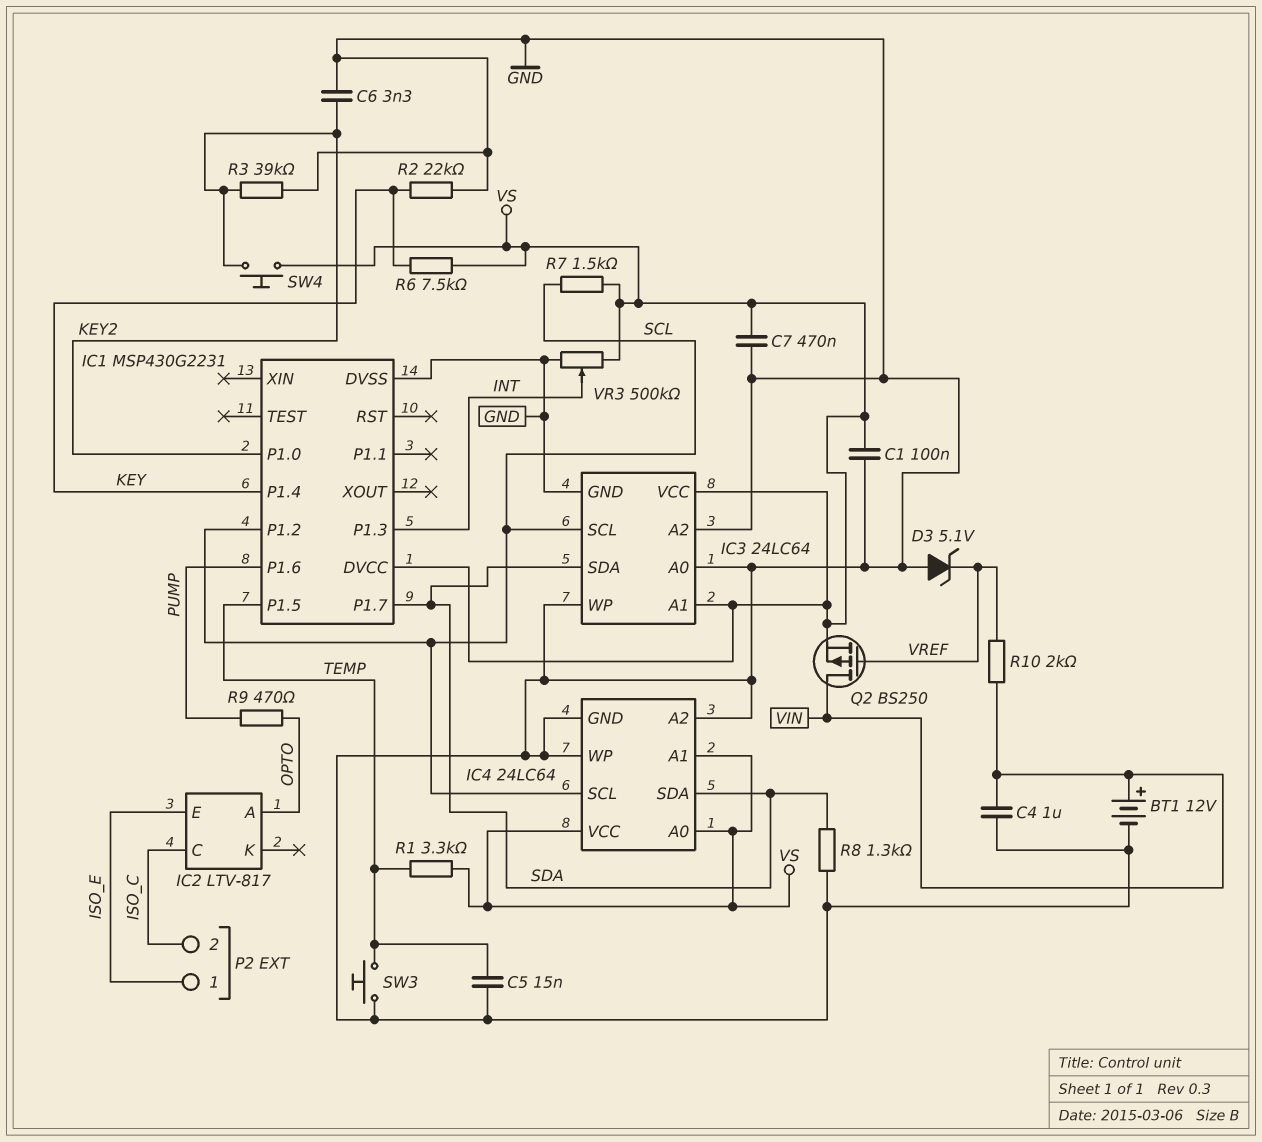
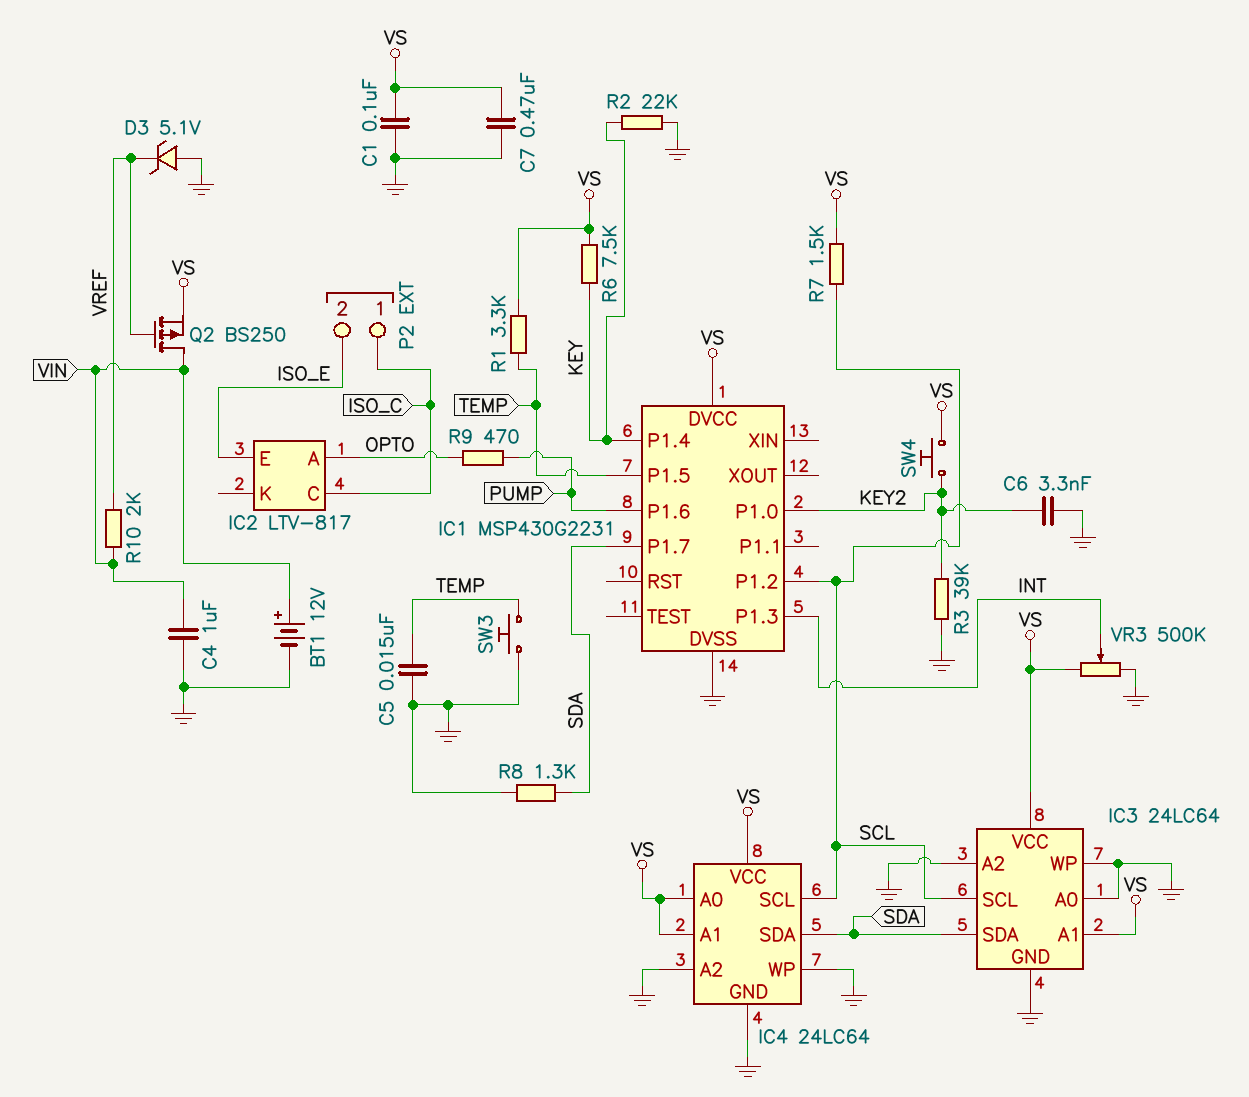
P2 pin 1: ISO_E -> ISO_C
P2 pin 2: ISO_C -> ISO_E

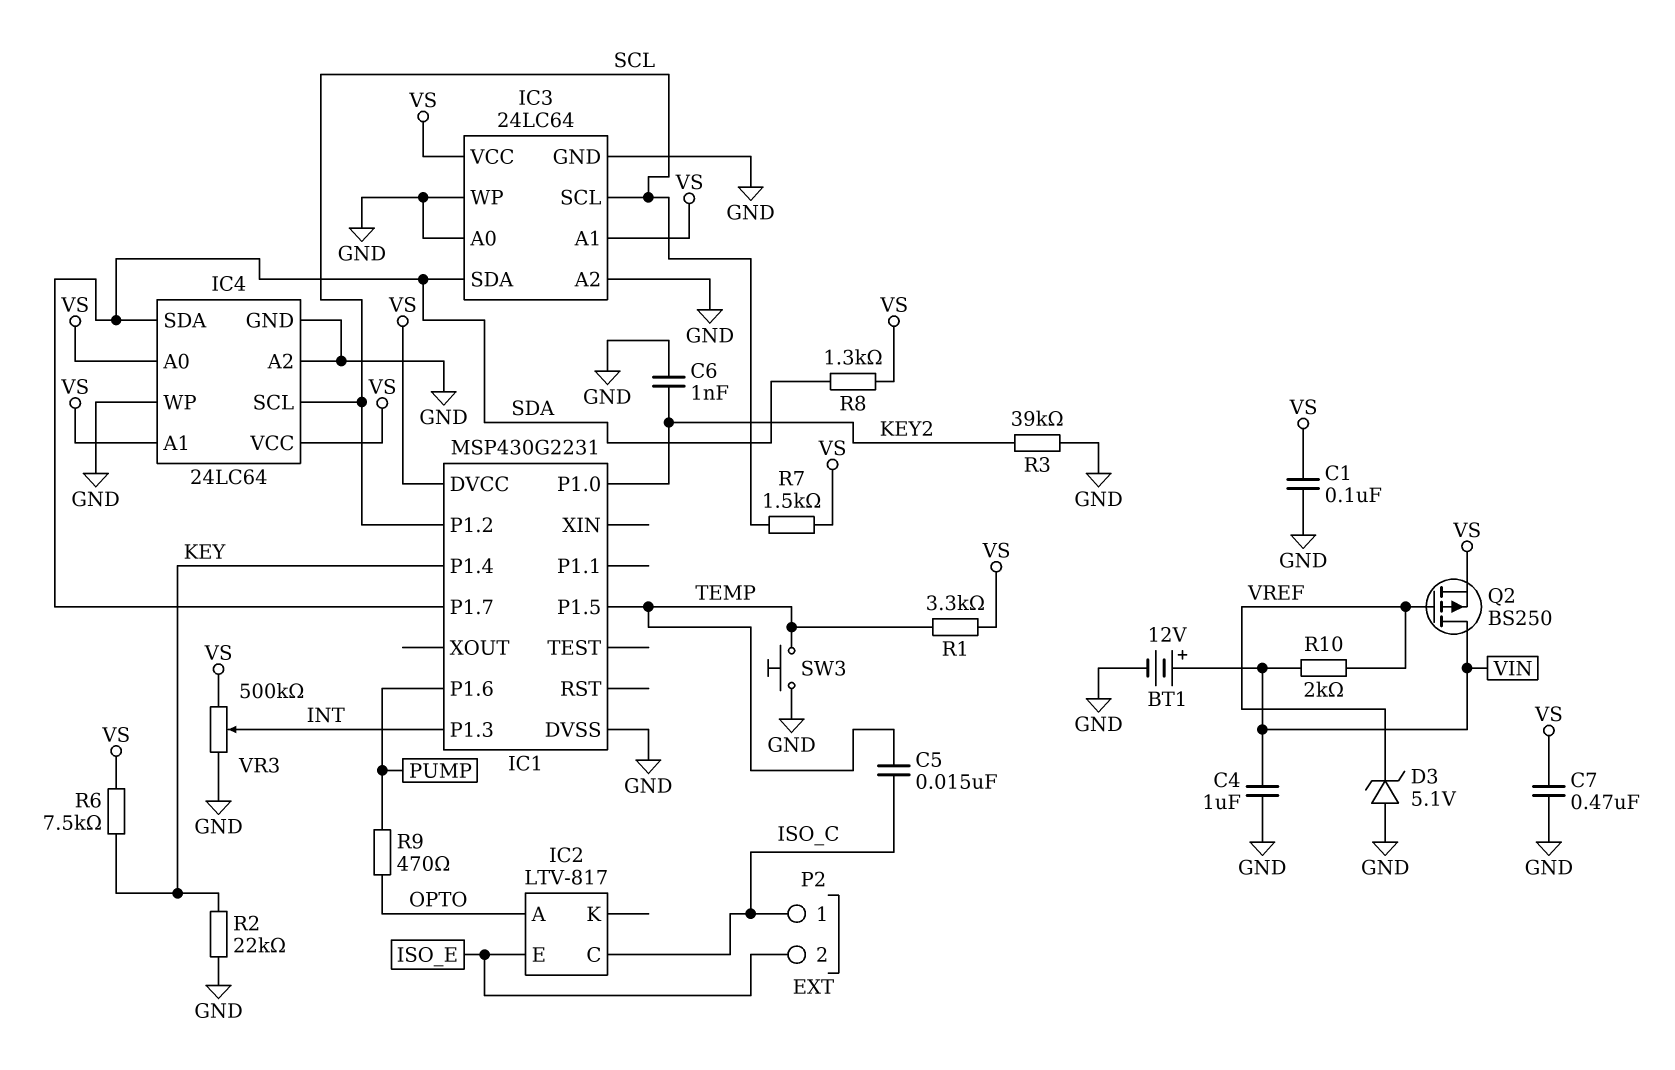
C5: 15nF (GND, TEMP) -> 15nF (ISO_C, TEMP)
C6: 3.3nF (GND, KEY2) -> 1nF (GND, KEY2)
R8: 1.3k (GND, SDA) -> 1.3k (SDA, VS)
SW4: button (KEY2, VS) -> none

